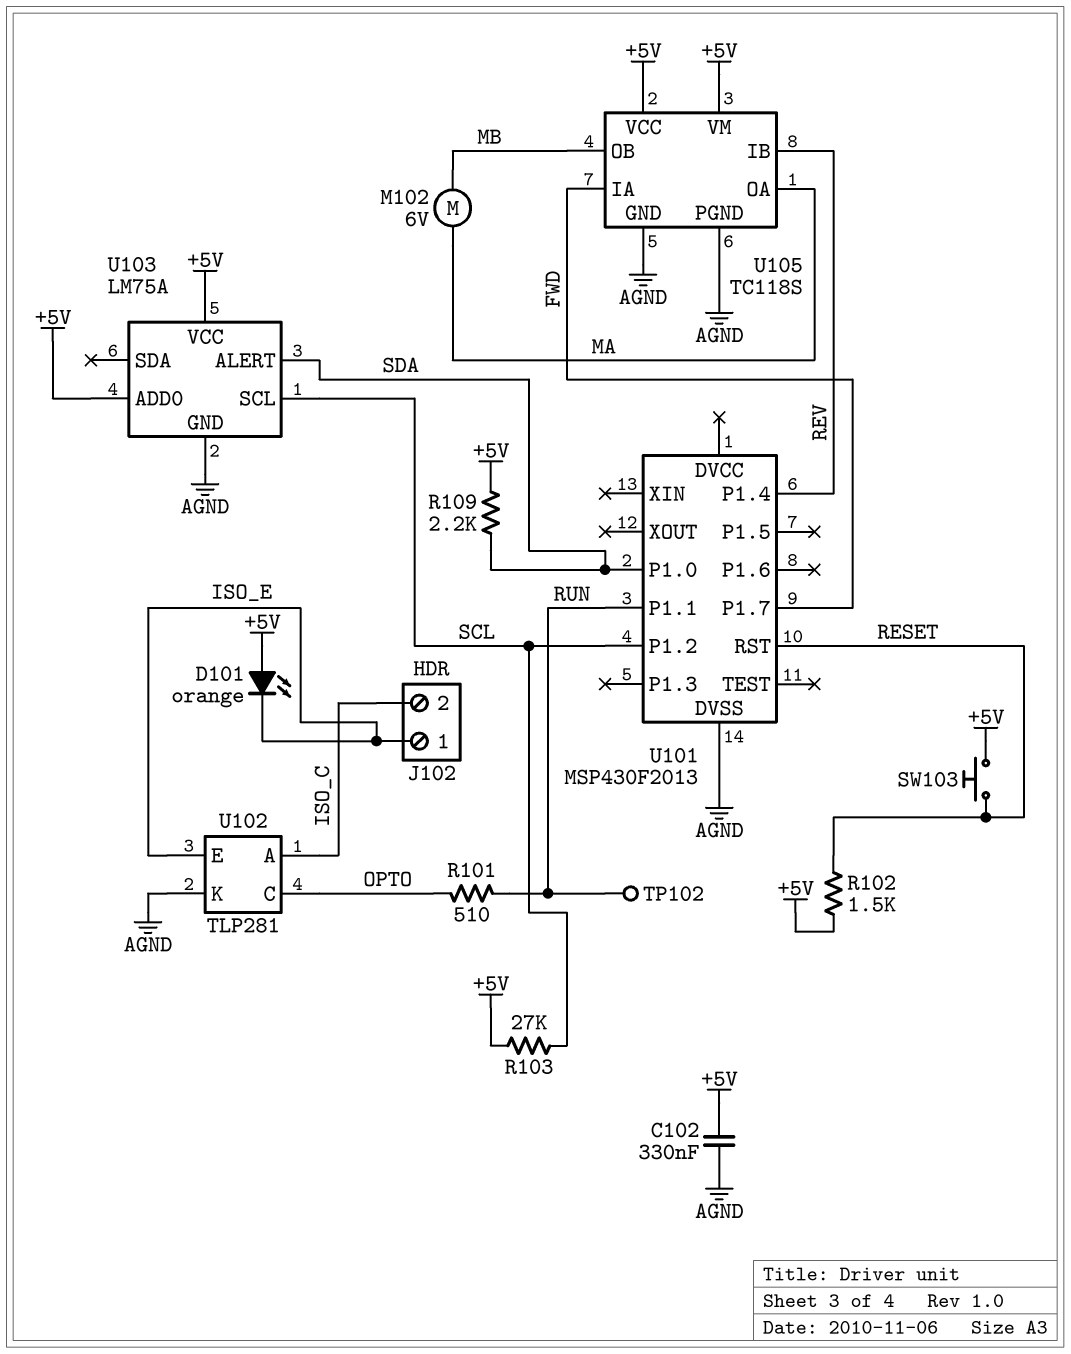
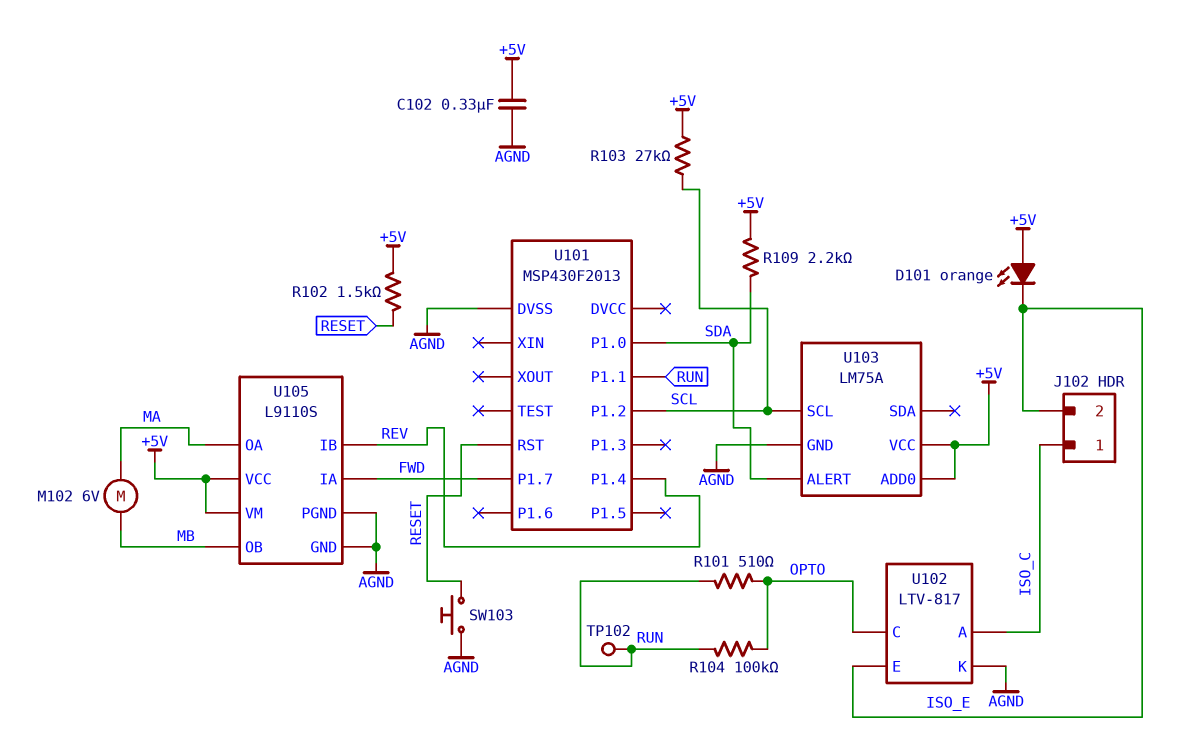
J102 pin 1: ISO_E -> ISO_C
J102 pin 2: ISO_C -> ISO_E
R104: none -> 100k (OPTO, RUN)
SW103: button (+5V, RESET) -> button (AGND, RESET)
U102: TLP281 -> LTV-817
U105: TC118S -> L9110S

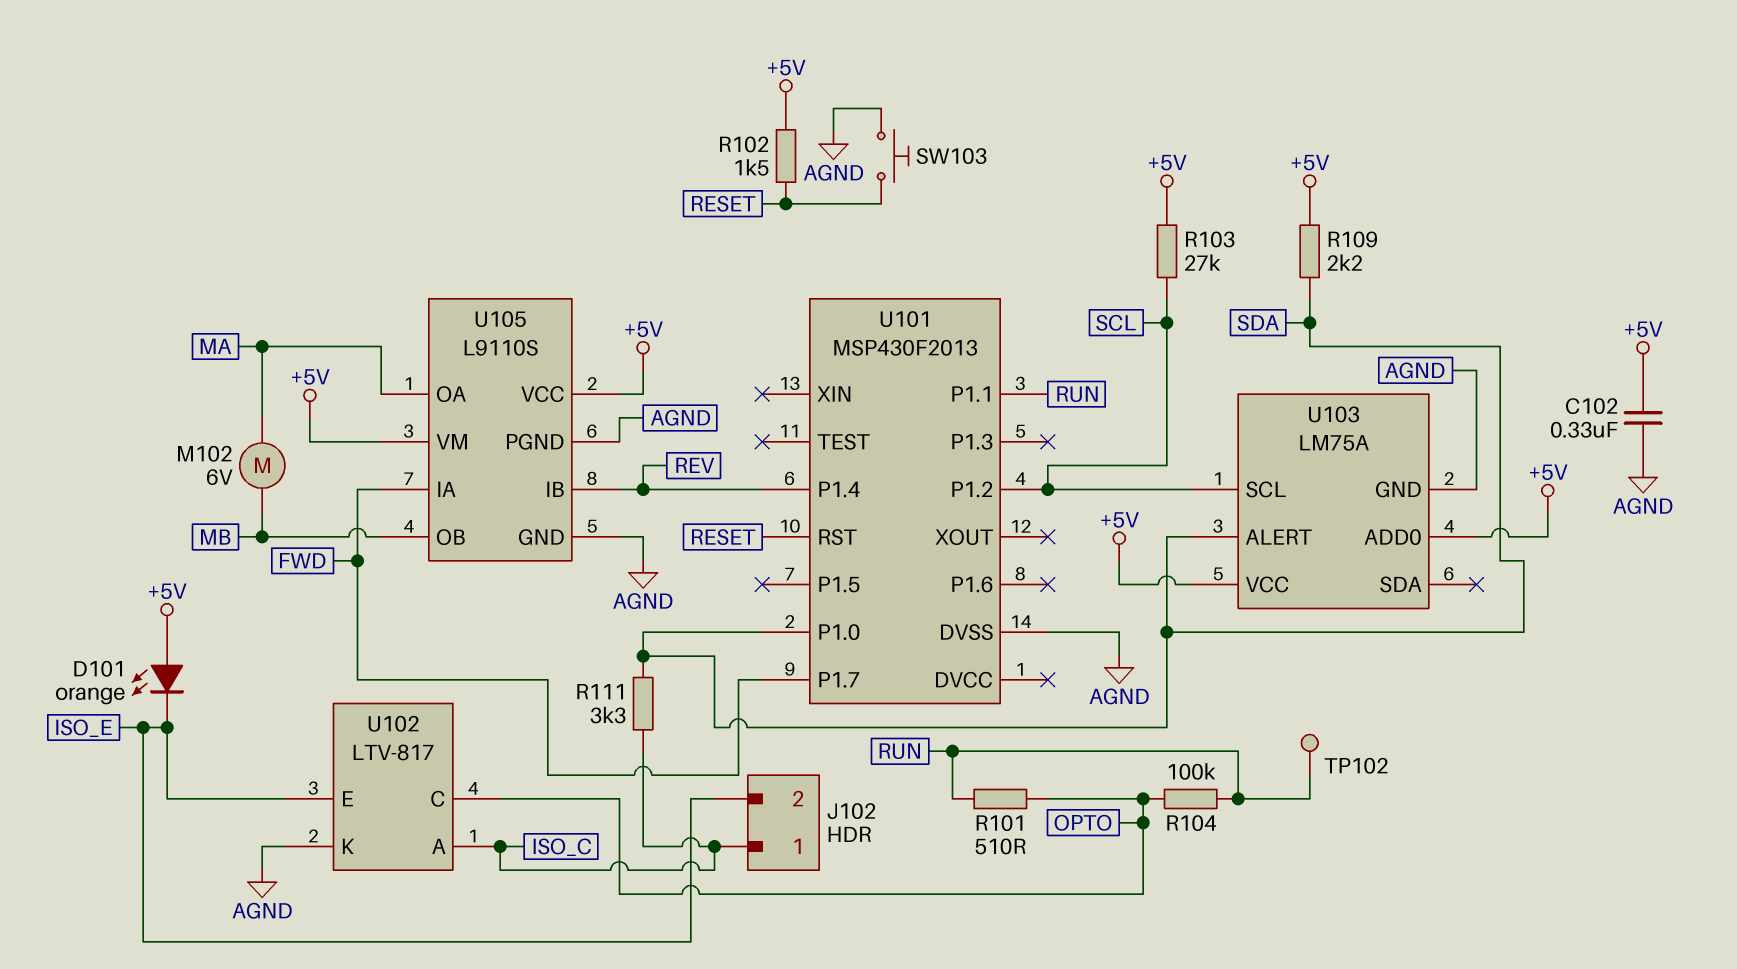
R111: none -> 3.3k (ISO_C, SDA)

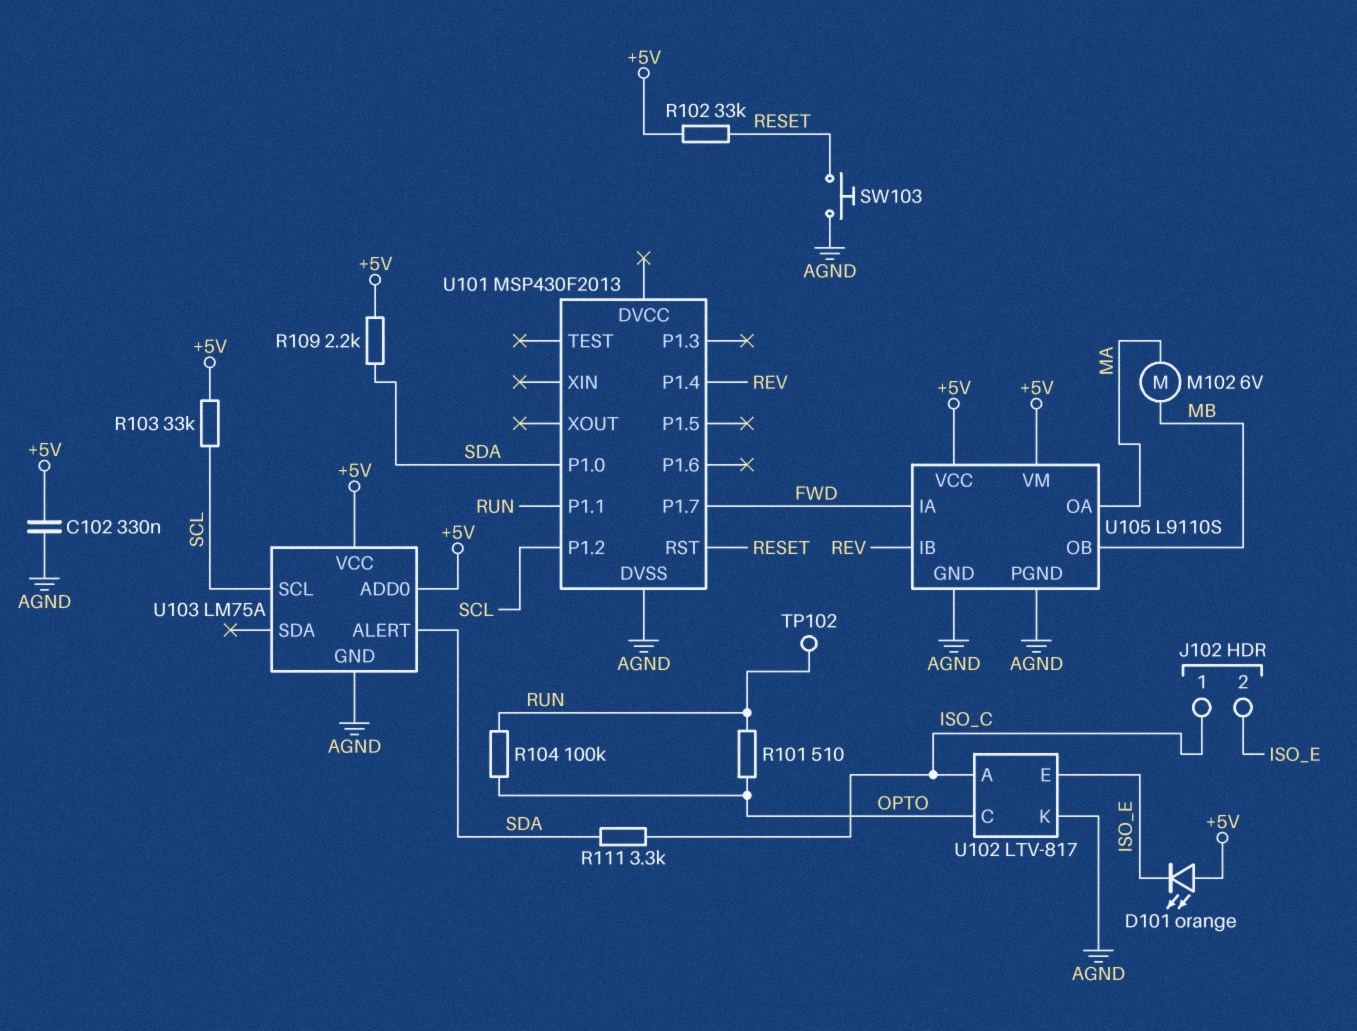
R102: 1.5k (+5V, RESET) -> 33k (+5V, RESET)
R103: 27k (+5V, SCL) -> 33k (+5V, SCL)

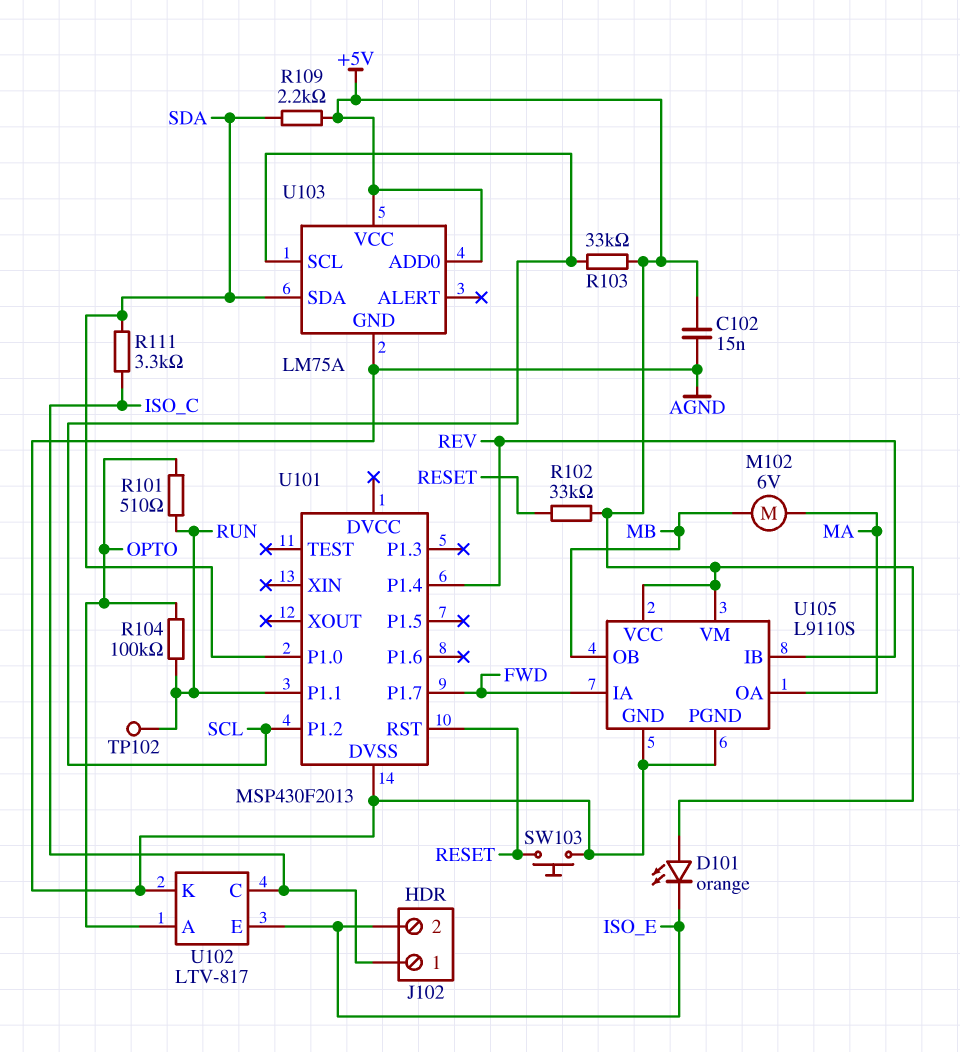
C102: 330nF (+5V, AGND) -> 15nF (+5V, AGND)
U102 pin A: ISO_C -> OPTO
U102 pin C: OPTO -> ISO_C
U103 pin ALERT: SDA -> none
U103 pin SDA: none -> SDA

